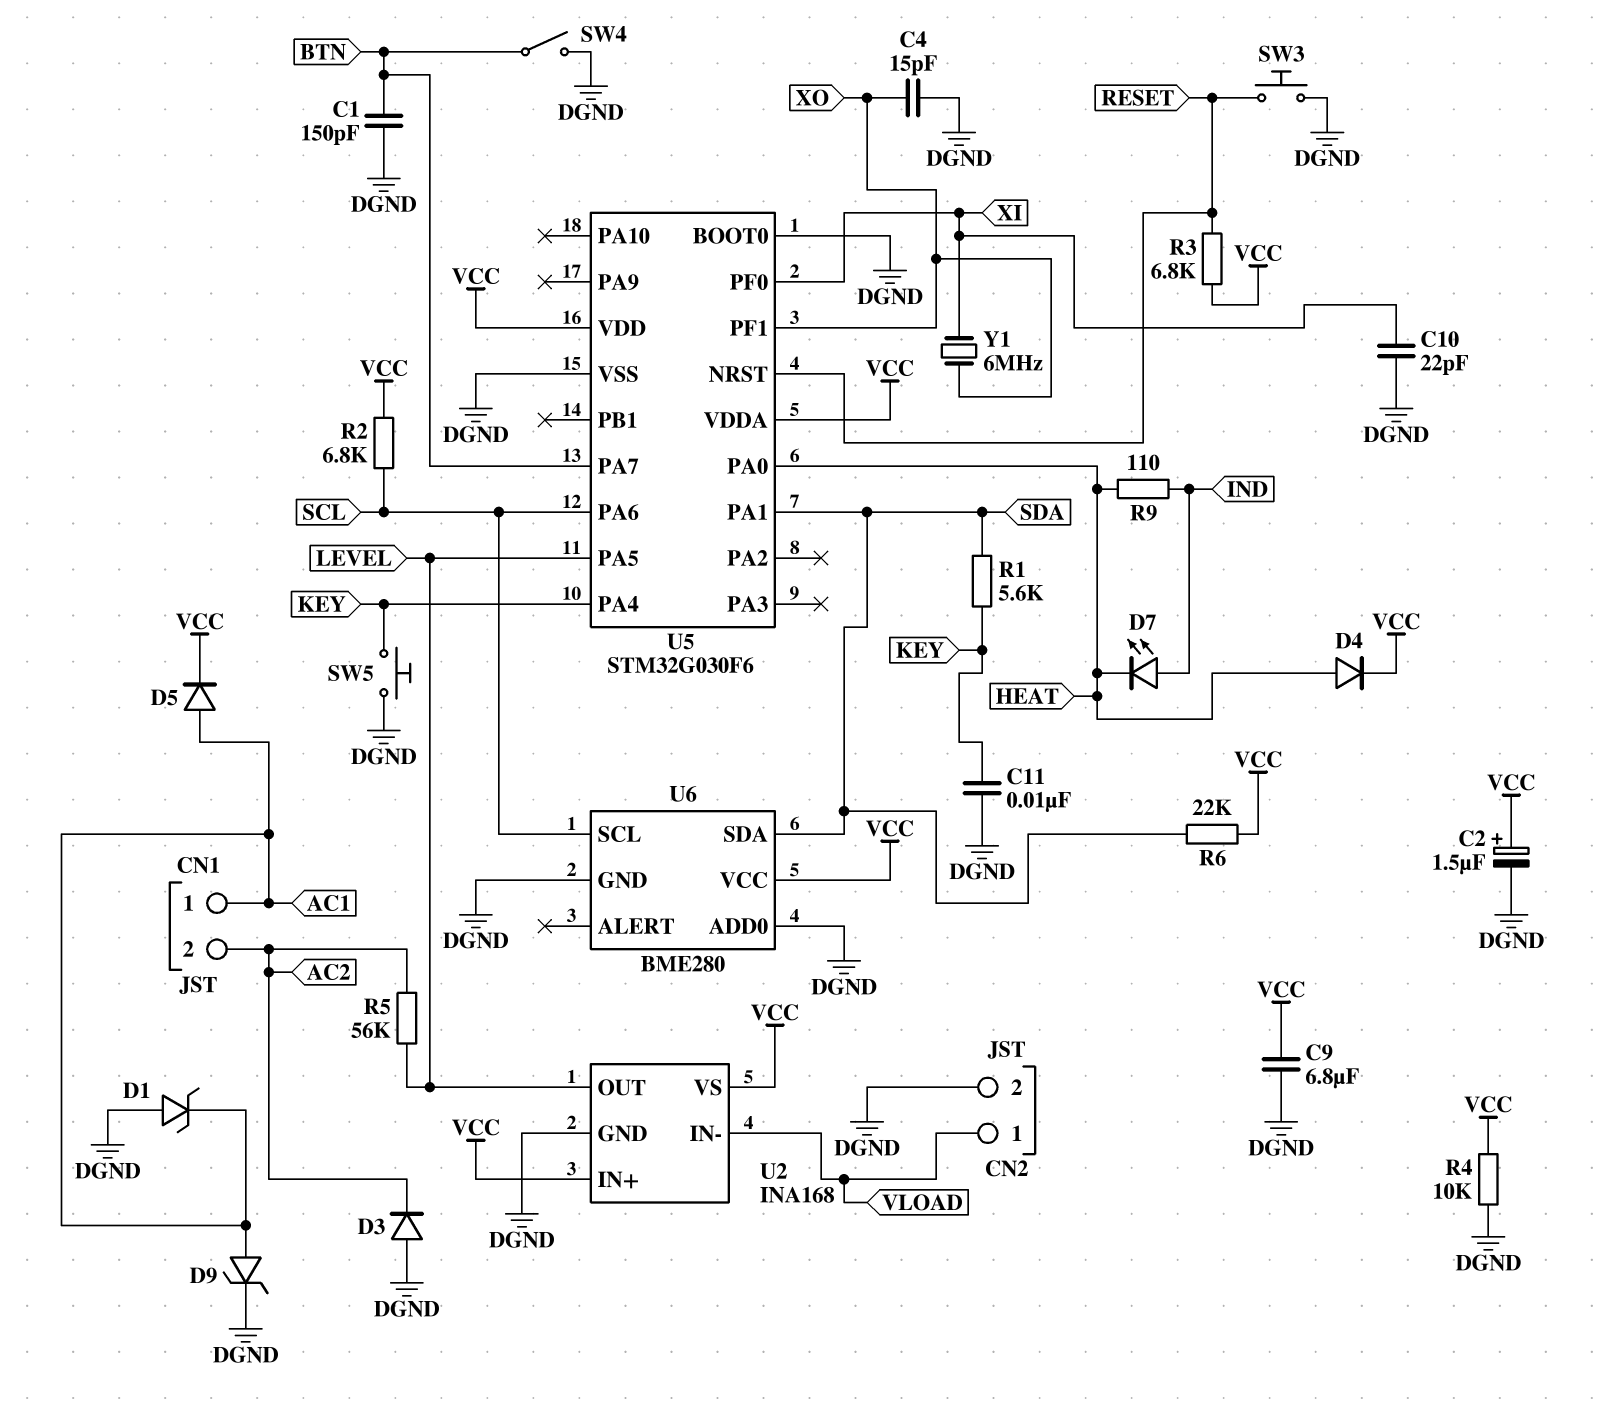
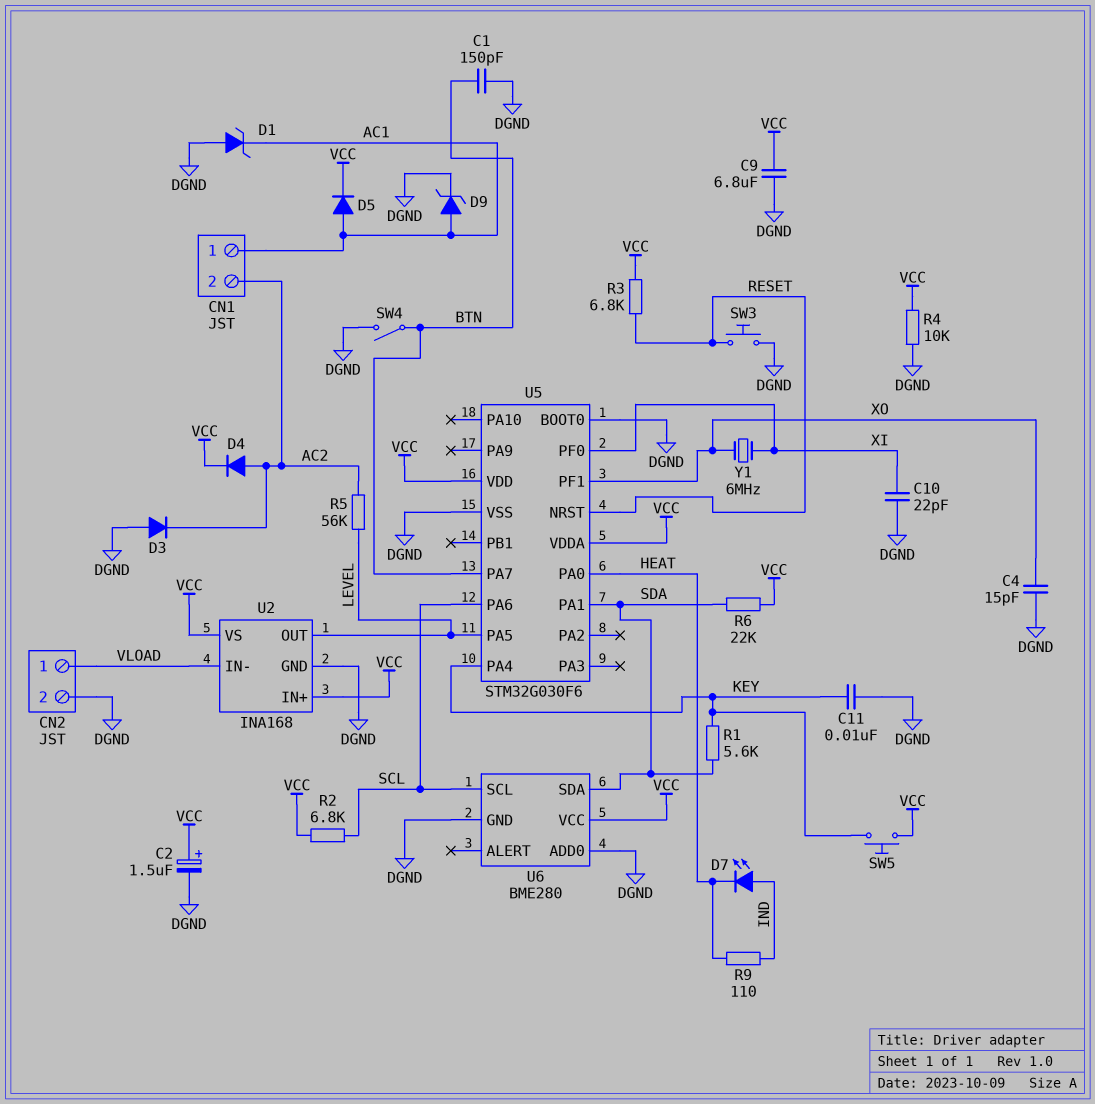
D4: diode (A HEAT, K VCC) -> diode (A AC2, K VCC)
SW5: button (DGND, KEY) -> button (KEY, VCC)

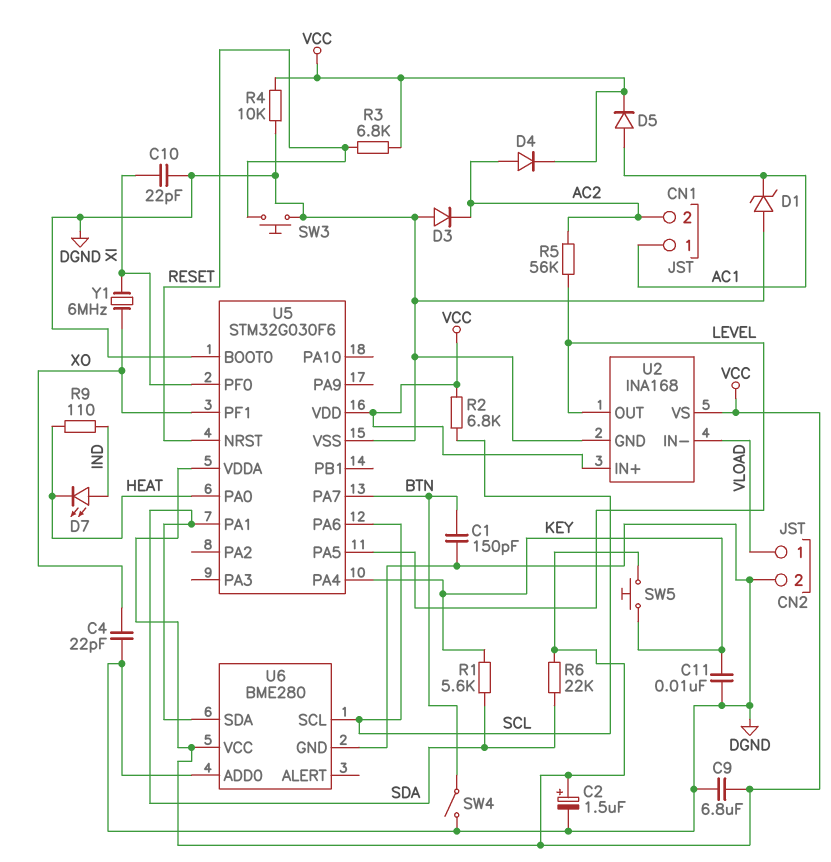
C4: 15pF (DGND, XO) -> 22pF (DGND, XO)
D9: zener (A AC1, K DGND) -> none

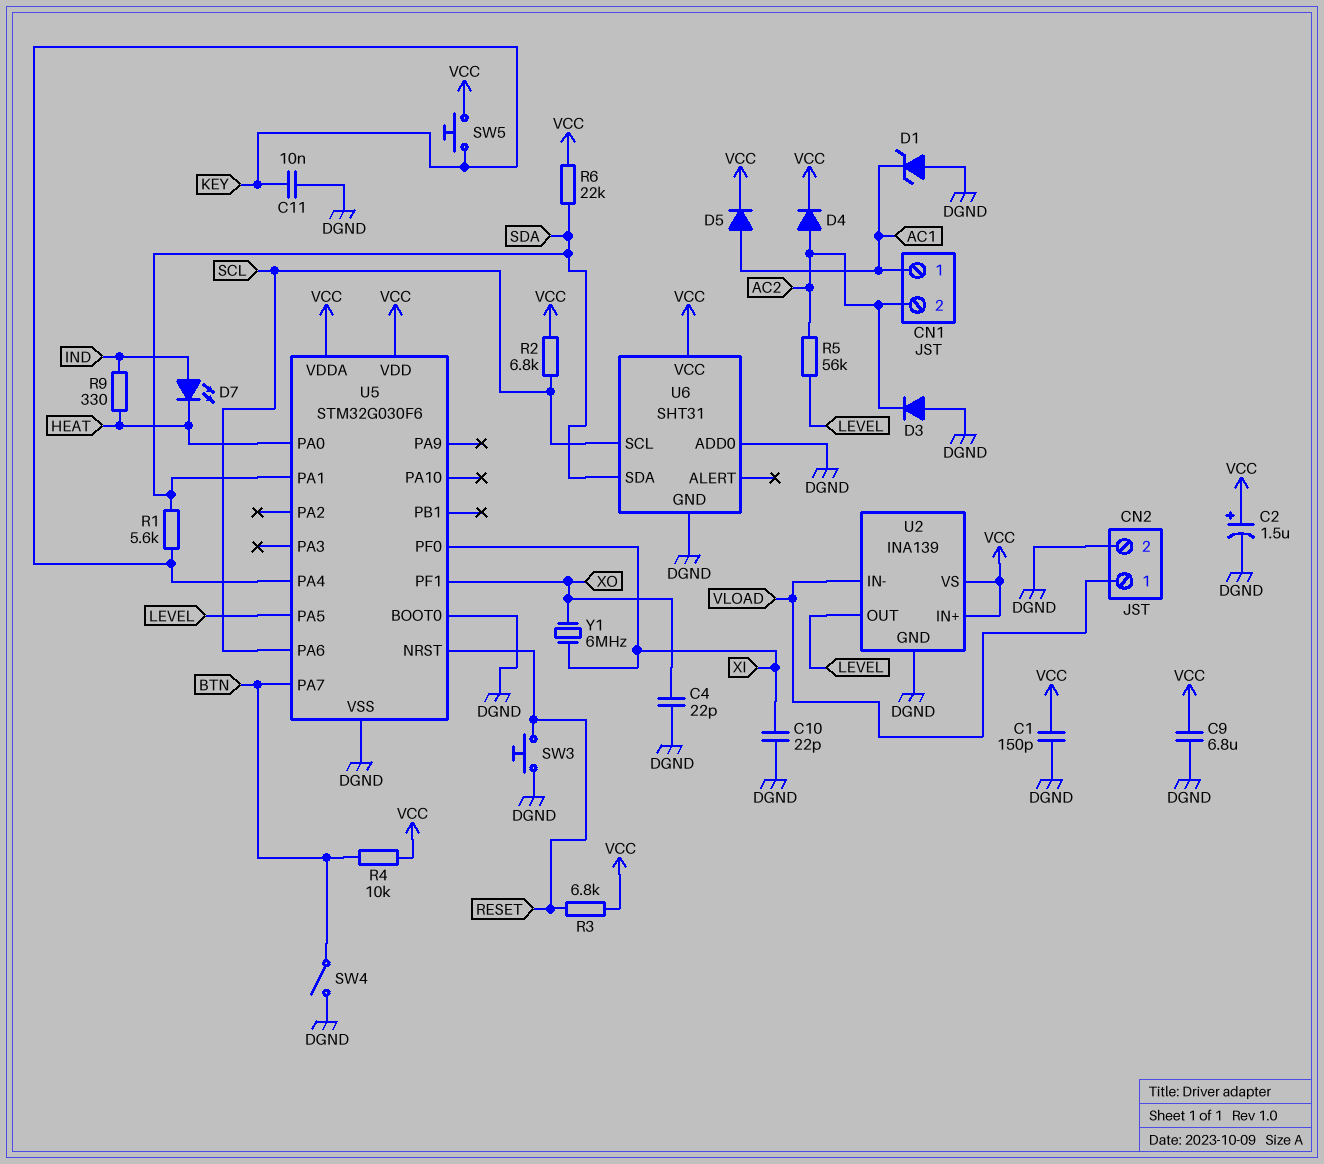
C1: 150pF (BTN, DGND) -> 150pF (DGND, VCC)
R4: 10k (DGND, VCC) -> 10k (BTN, VCC)
R9: 110 (HEAT, IND) -> 330 (HEAT, IND)
U2: INA168 -> INA139
U6: BME280 -> SHT31

